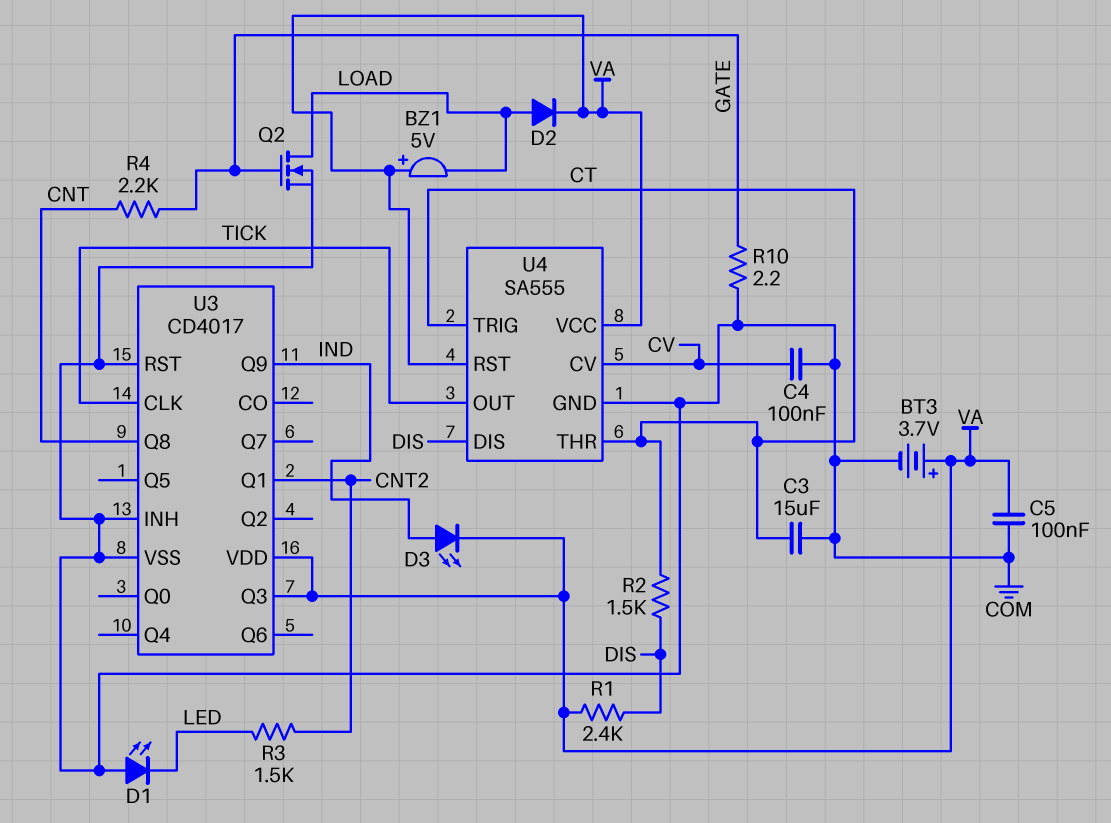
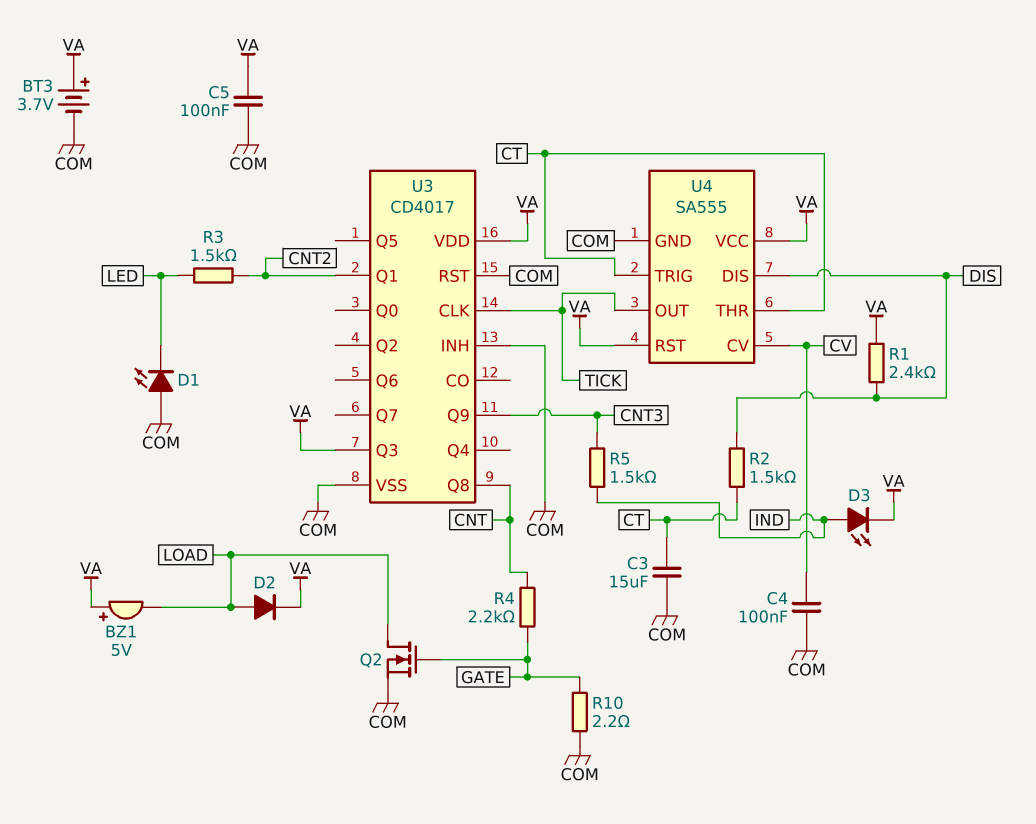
R5: none -> 1.5k (CNT3, IND)
U3 pin Q9: IND -> CNT3

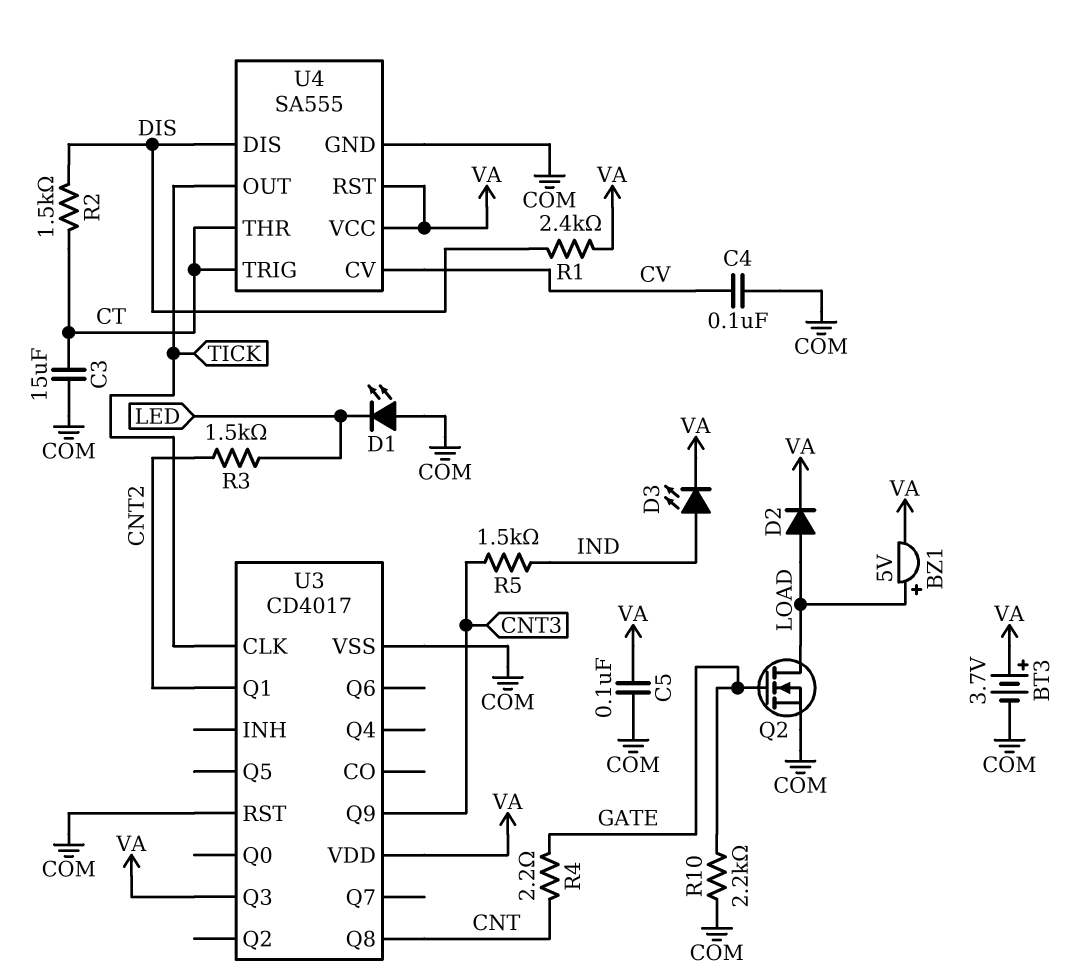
BZ1: buzzer 5V (plus VA, minus LOAD) -> buzzer 5V (plus LOAD, minus VA)
R4: 2.2k (CNT, GATE) -> 2.2 (CNT, GATE)
R10: 2.2 (COM, GATE) -> 2.2k (COM, GATE)
U3 pin INH: COM -> none

